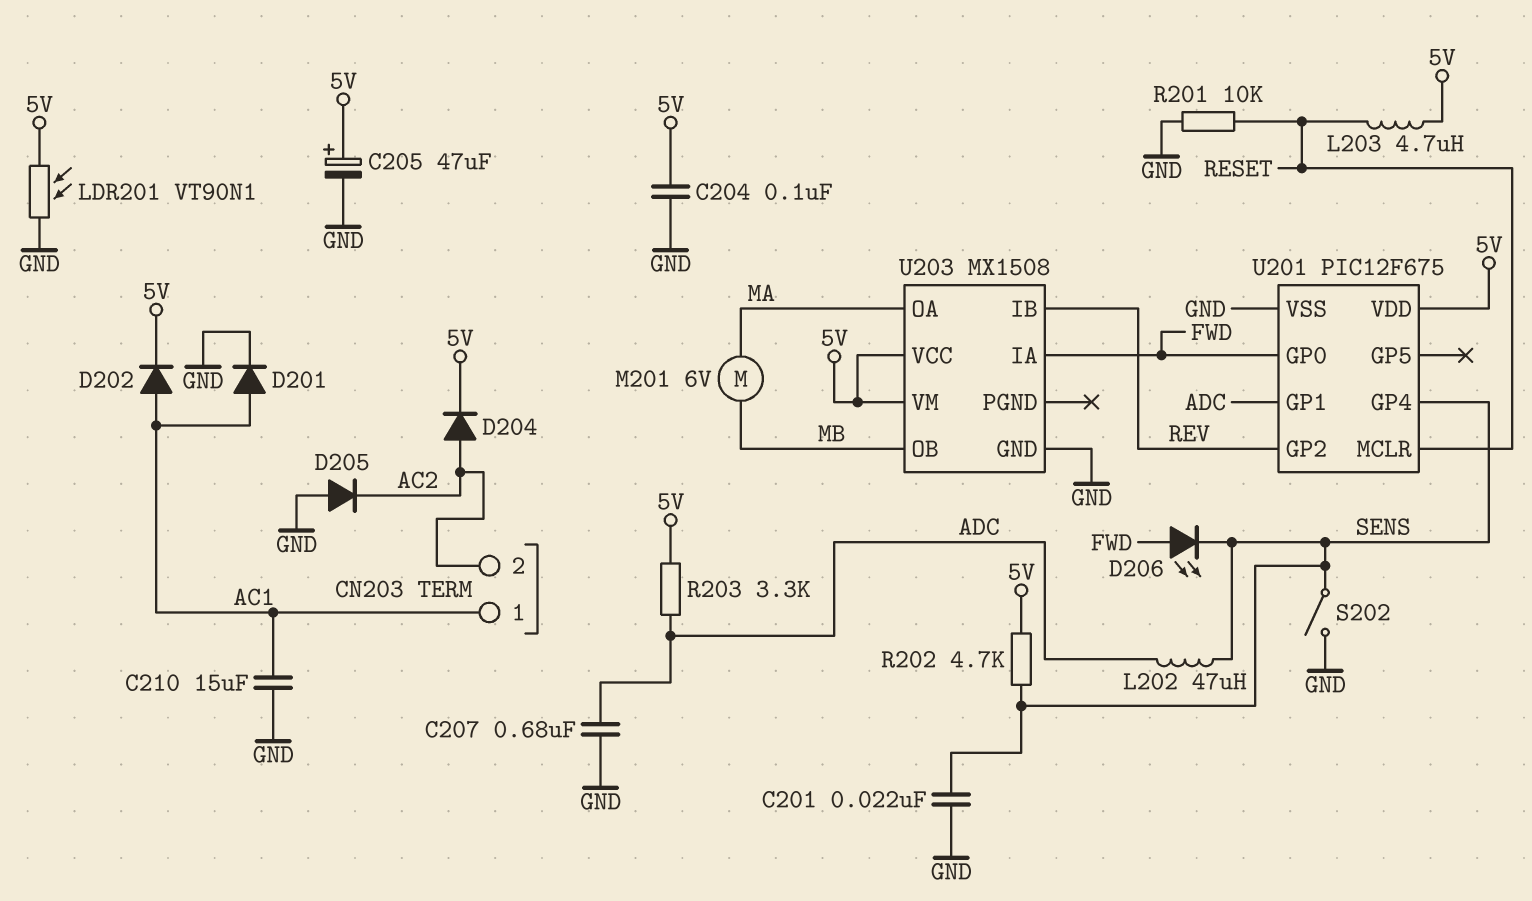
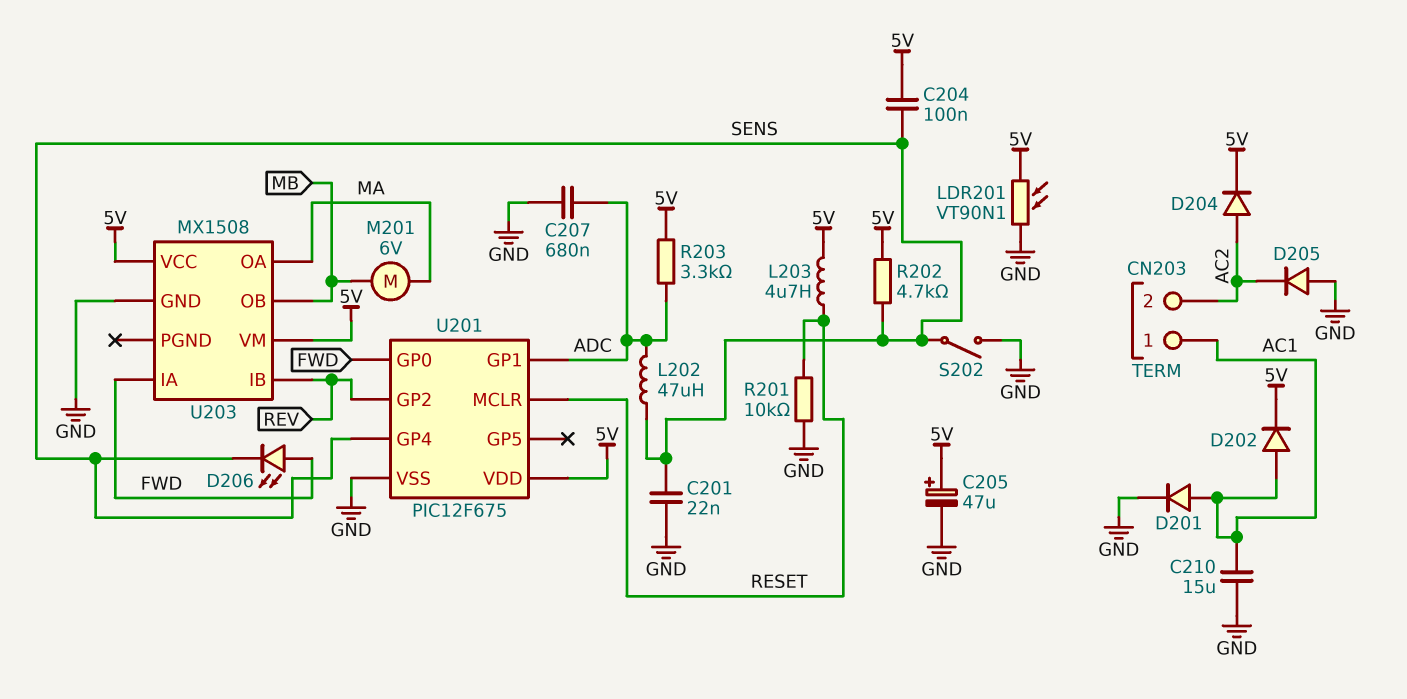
C204: 100nF (5V, GND) -> 100nF (5V, SENS)

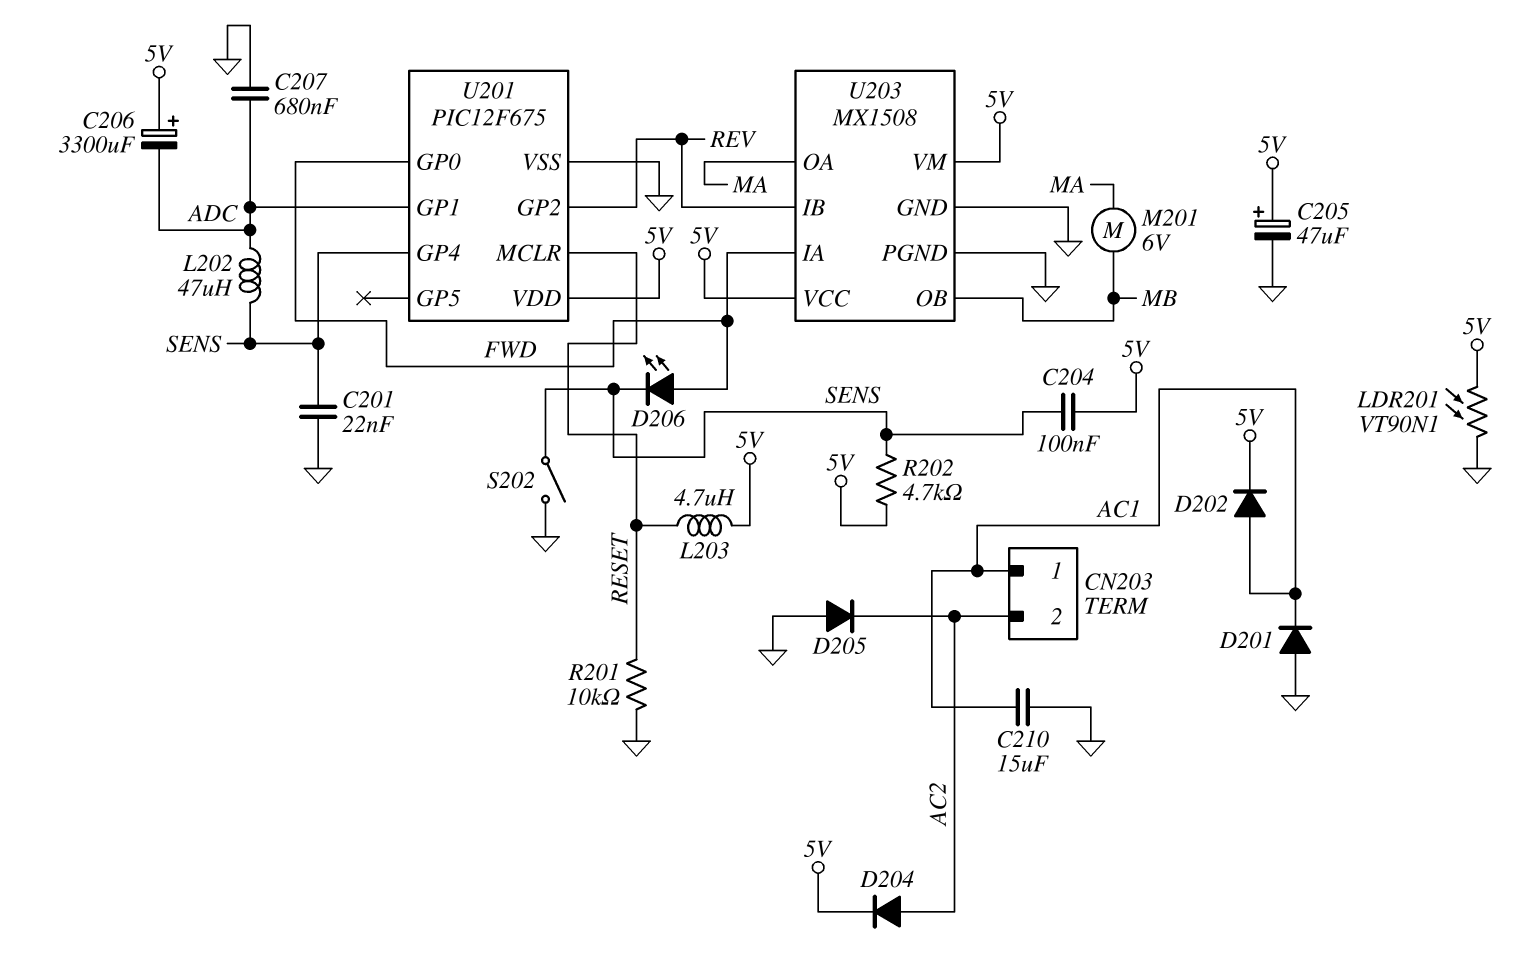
C206: none -> 3300uF (plus 5V, minus ADC)
D201: diode (A AC1, K GND) -> diode (A GND, K AC1)
R203: 3.3k (5V, ADC) -> none
U203 pin PGND: none -> GND

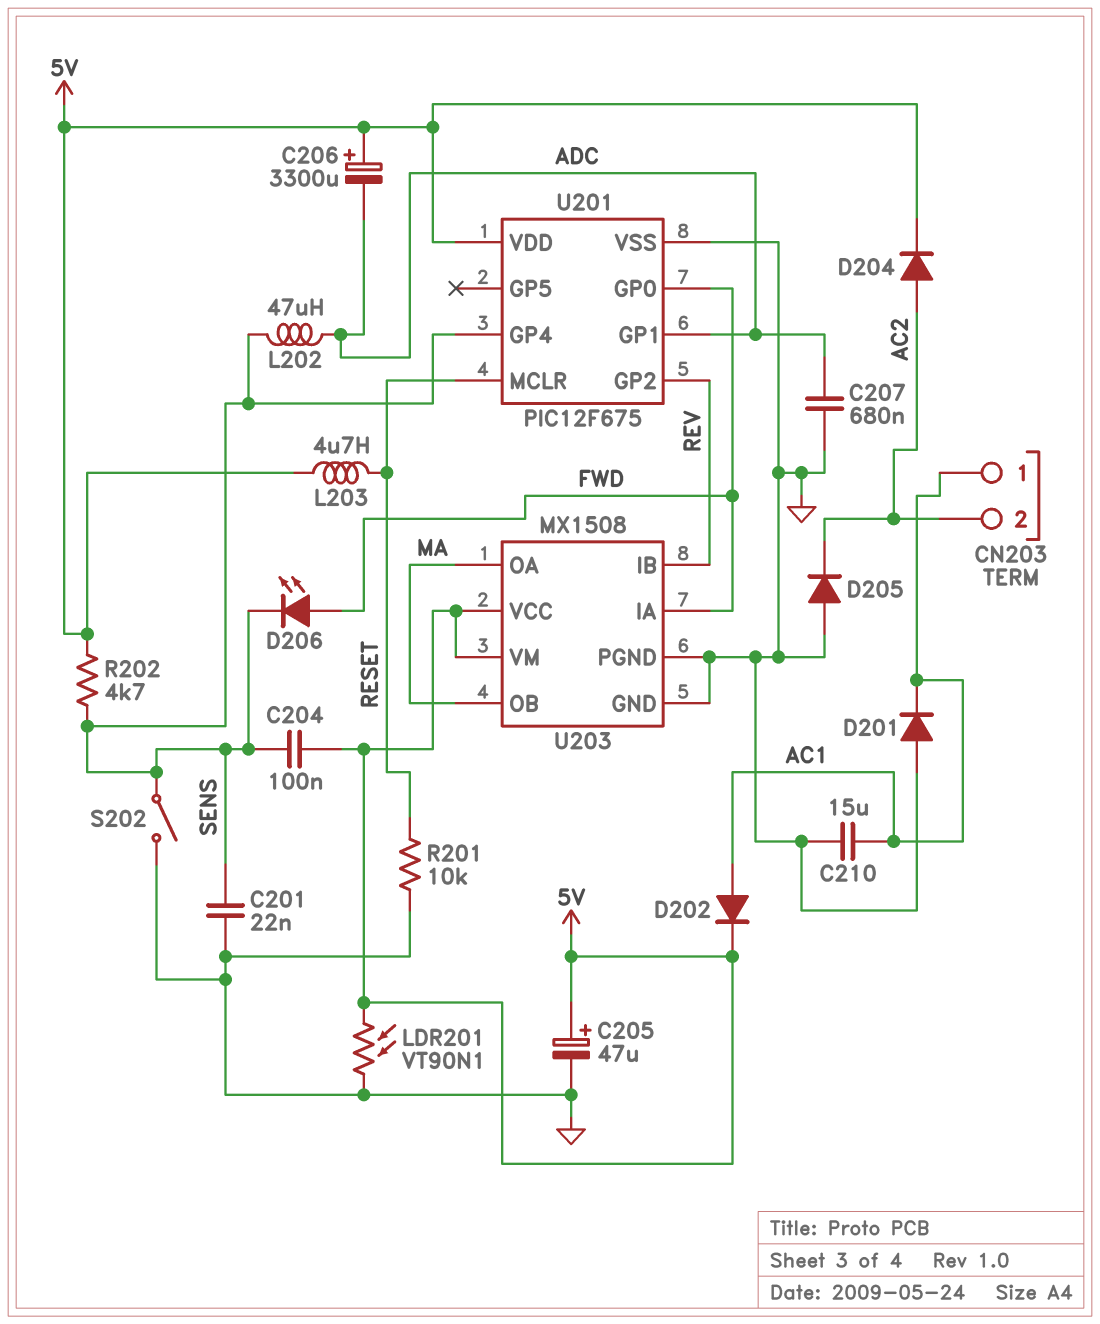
M201: motor 6V (MA, MB) -> none
U203 pin OB: MB -> MA

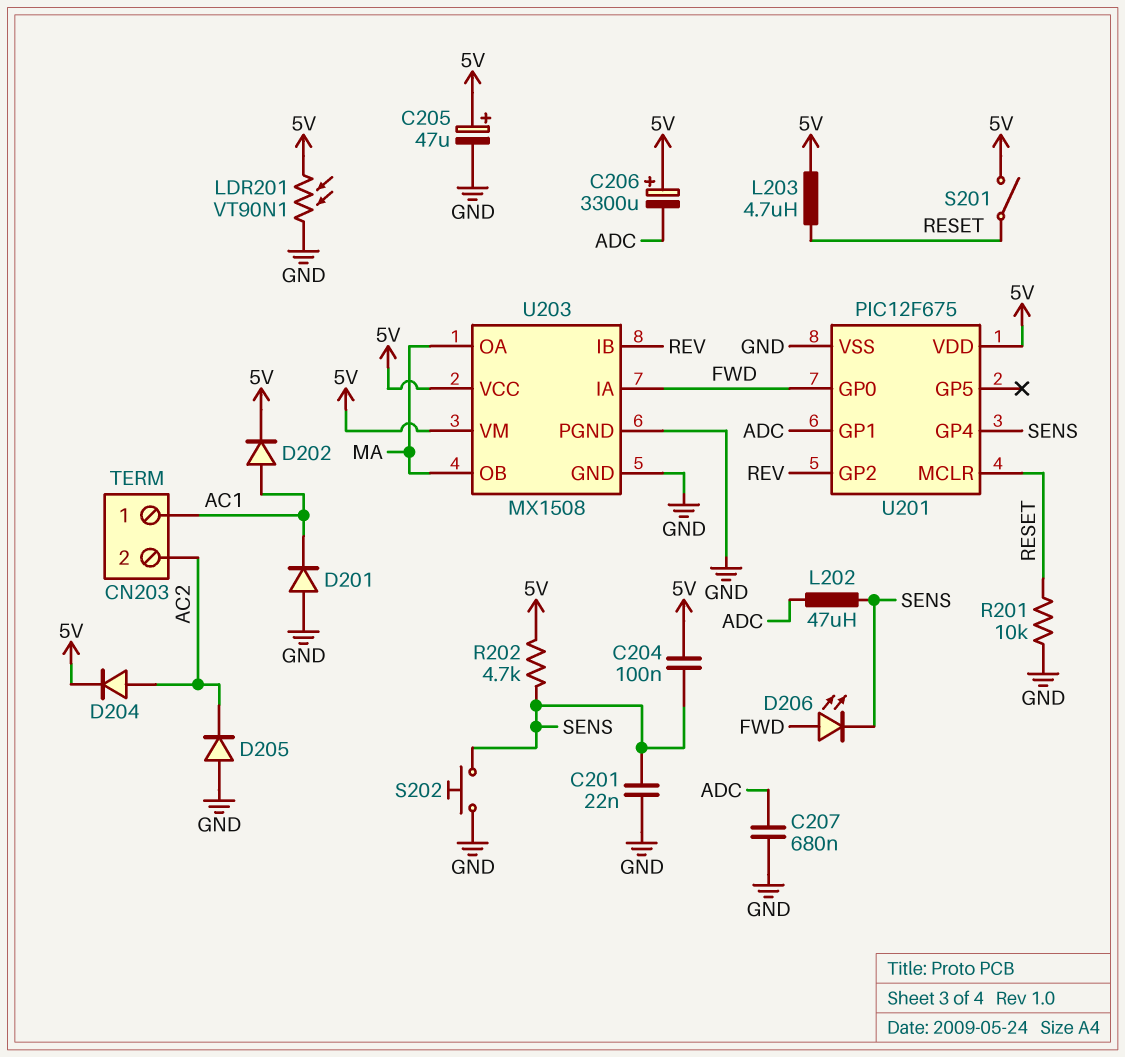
C210: 15uF (AC1, GND) -> none
S201: none -> switch (5V, RESET)
S202: switch (GND, SENS) -> button (GND, SENS)

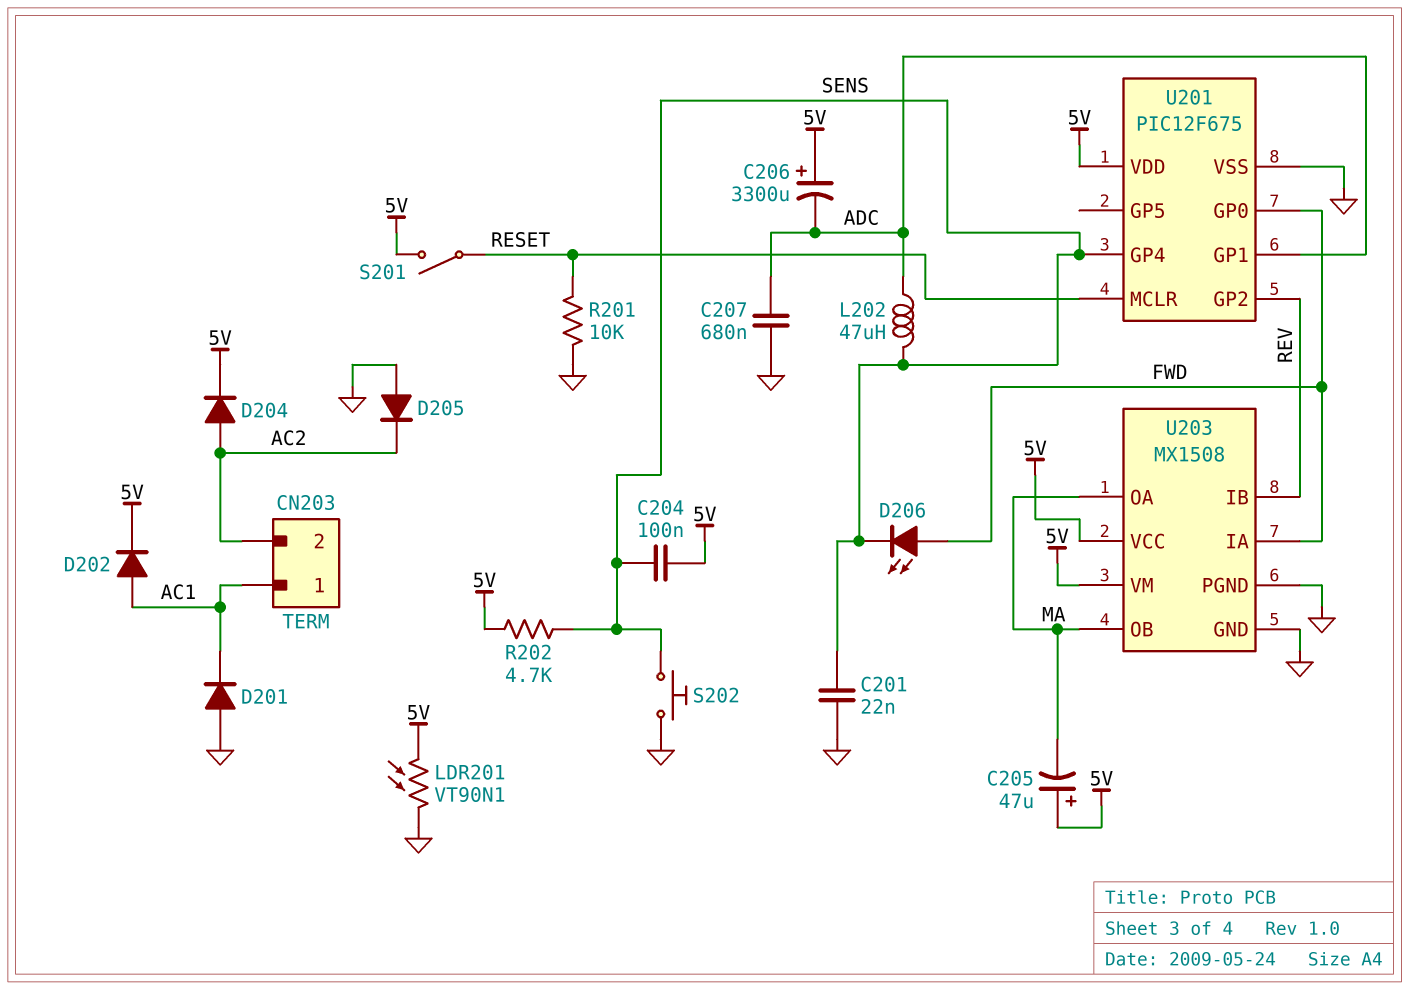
C205: 47uF (plus 5V, minus GND) -> 47uF (plus 5V, minus MA)
L203: 4.7uH (5V, RESET) -> none

